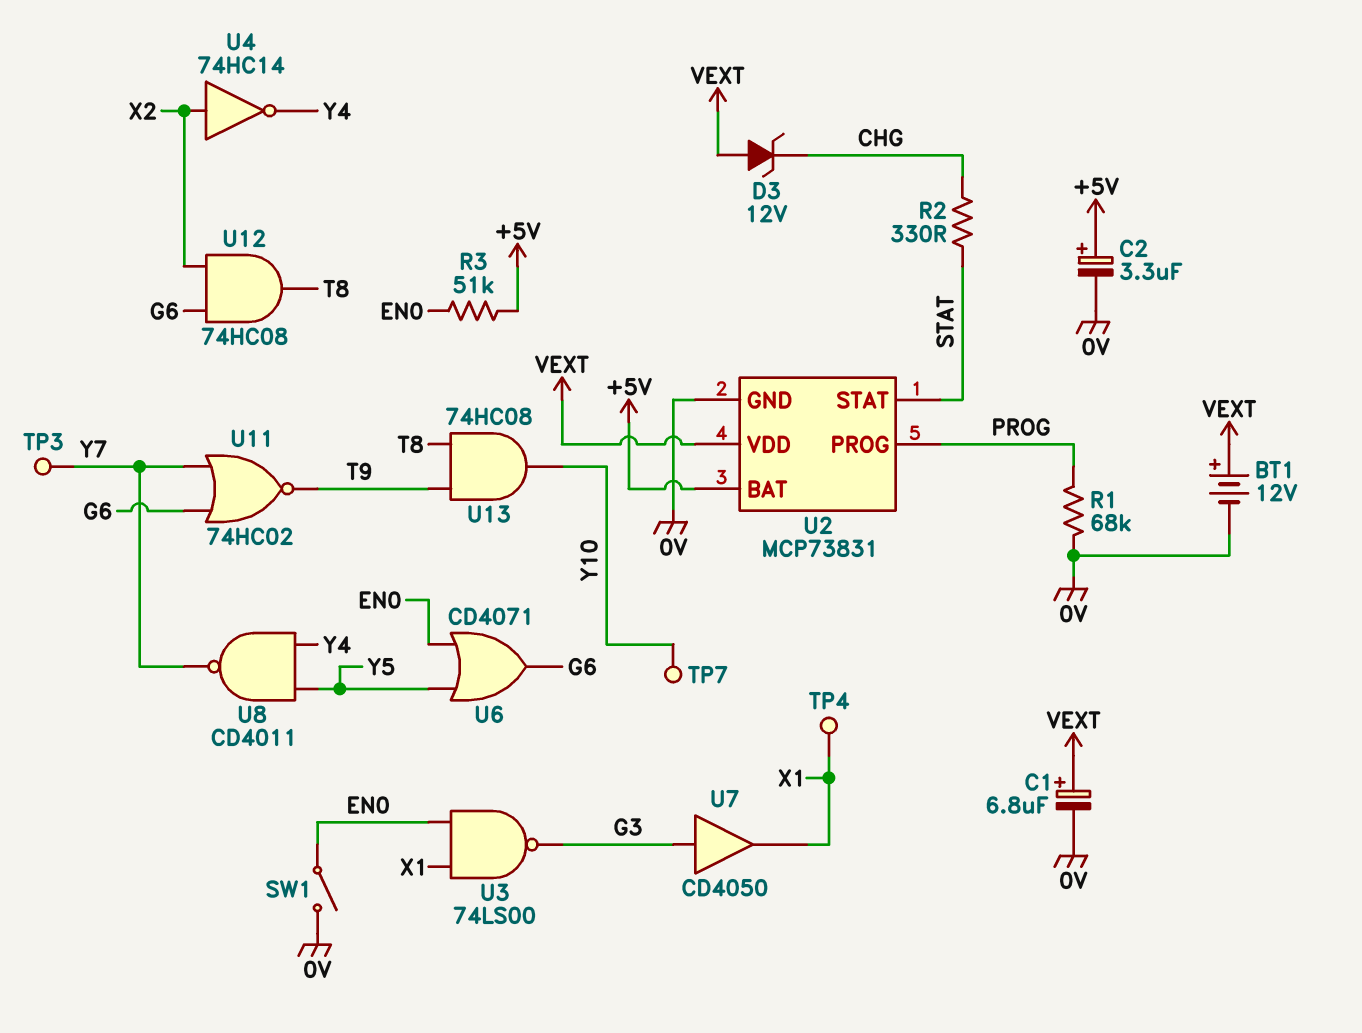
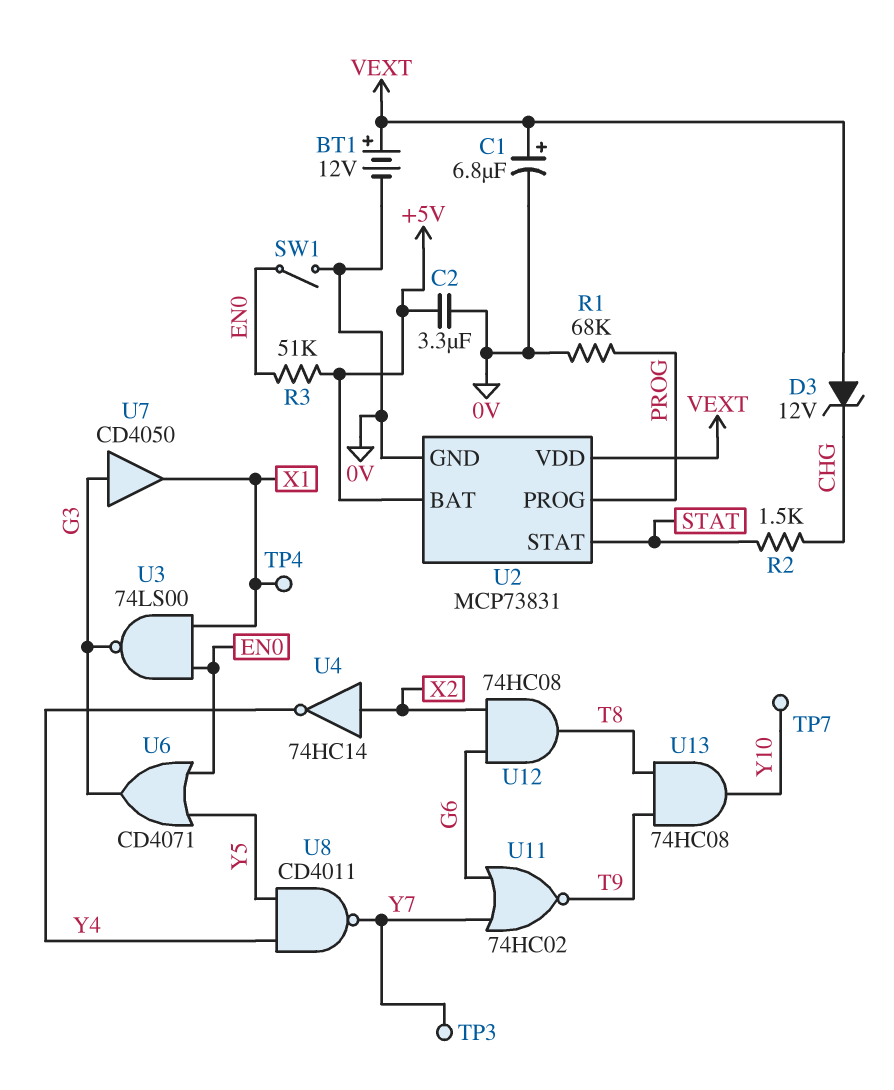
C2: 3.3uF (plus +5V, minus 0V) -> 3.3uF (+5V, 0V)
R2: 330 (CHG, STAT) -> 1.5k (CHG, STAT)
U6: OR CD4071 (in EN0, in Y5, out G6) -> OR CD4071 (in EN0, in Y5, out G3)

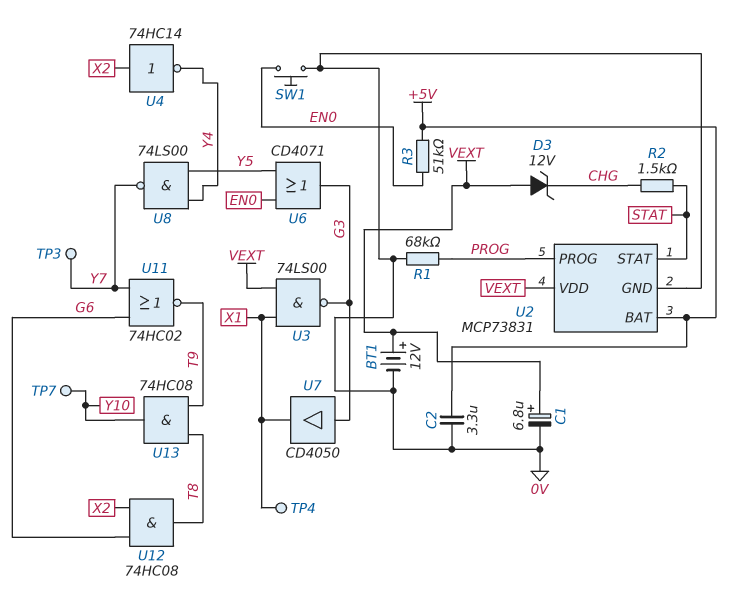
SW1: switch (0V, EN0) -> button (0V, EN0)
U3: NAND 74LS00 (in EN0, in X1, out G3) -> NAND 74LS00 (in VEXT, in X1, out G3)
U8: NAND CD4011 (in Y4, in Y5, out Y7) -> NAND 74LS00 (in Y4, in Y5, out Y7)

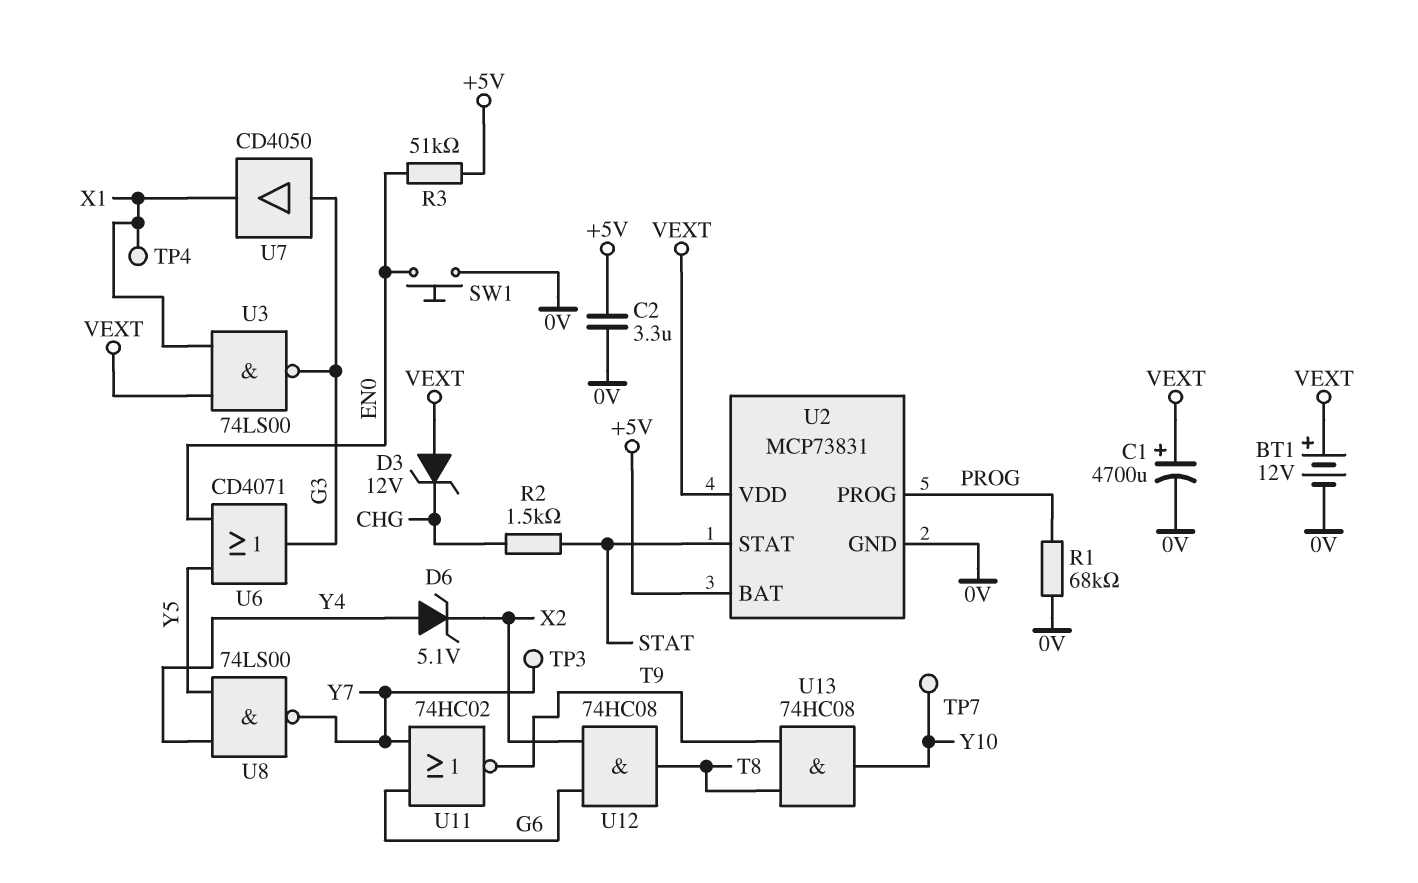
C1: 6.8uF (plus VEXT, minus 0V) -> 4700uF (plus VEXT, minus 0V)
D6: none -> zener 5.1V (A Y4, K X2)
U4: NOT 74HC14 (in X2, out Y4) -> none

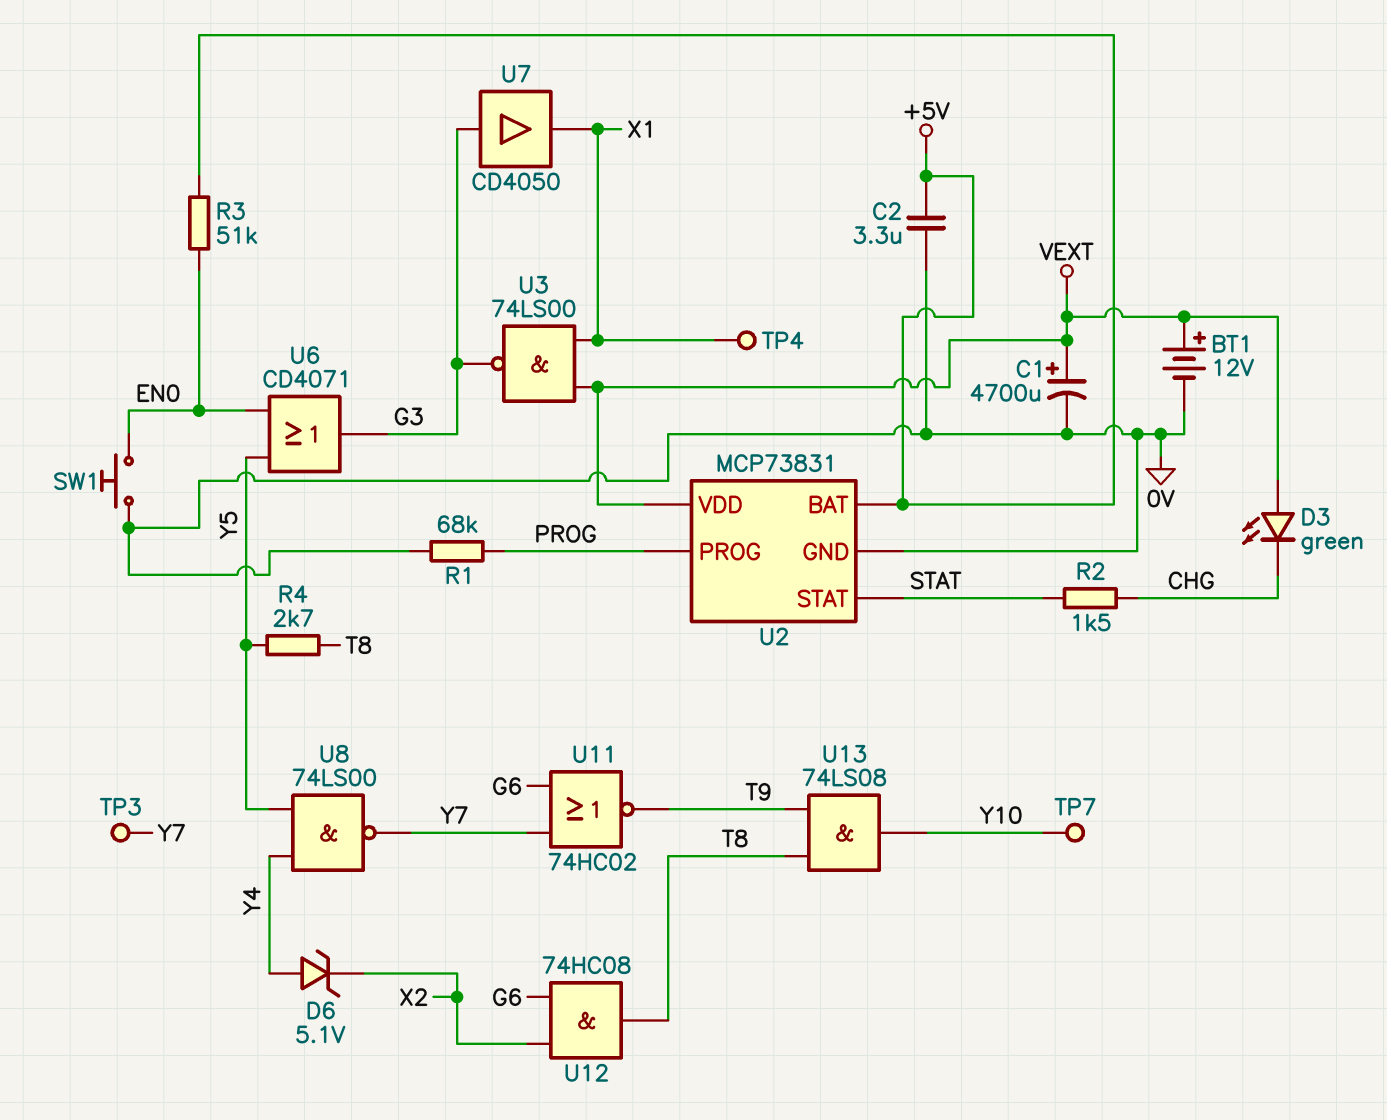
D3: zener 12V (A VEXT, K CHG) -> LED green (A VEXT, K CHG)
R4: none -> 2.7k (T8, Y5)
U13: AND 74HC08 (in T8, in T9, out Y10) -> AND 74LS08 (in T8, in T9, out Y10)

